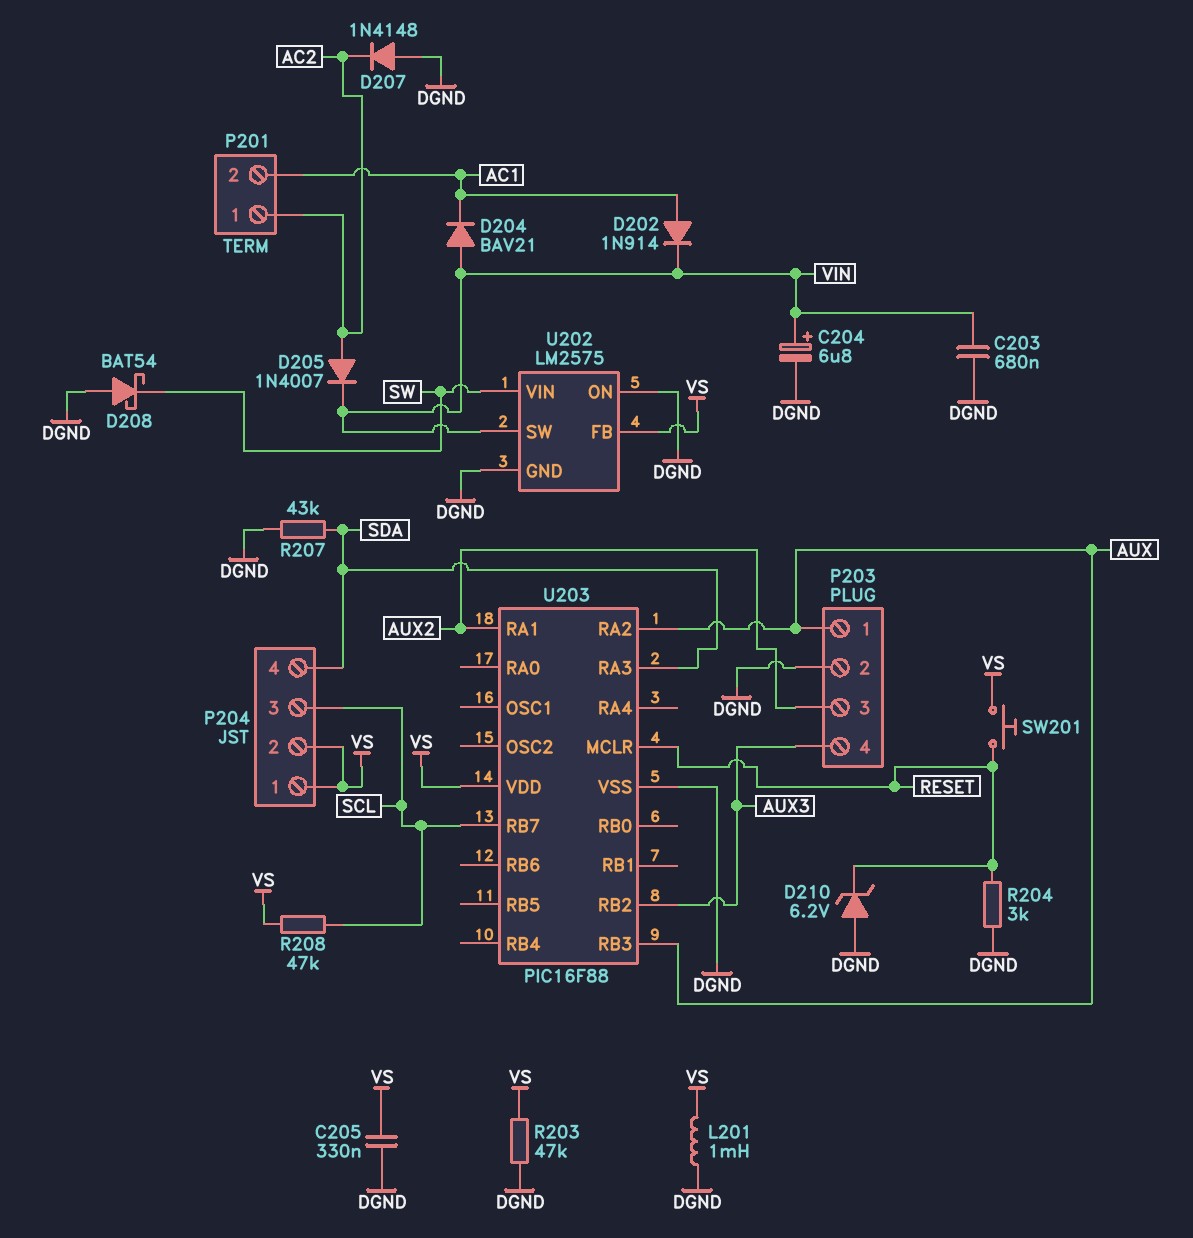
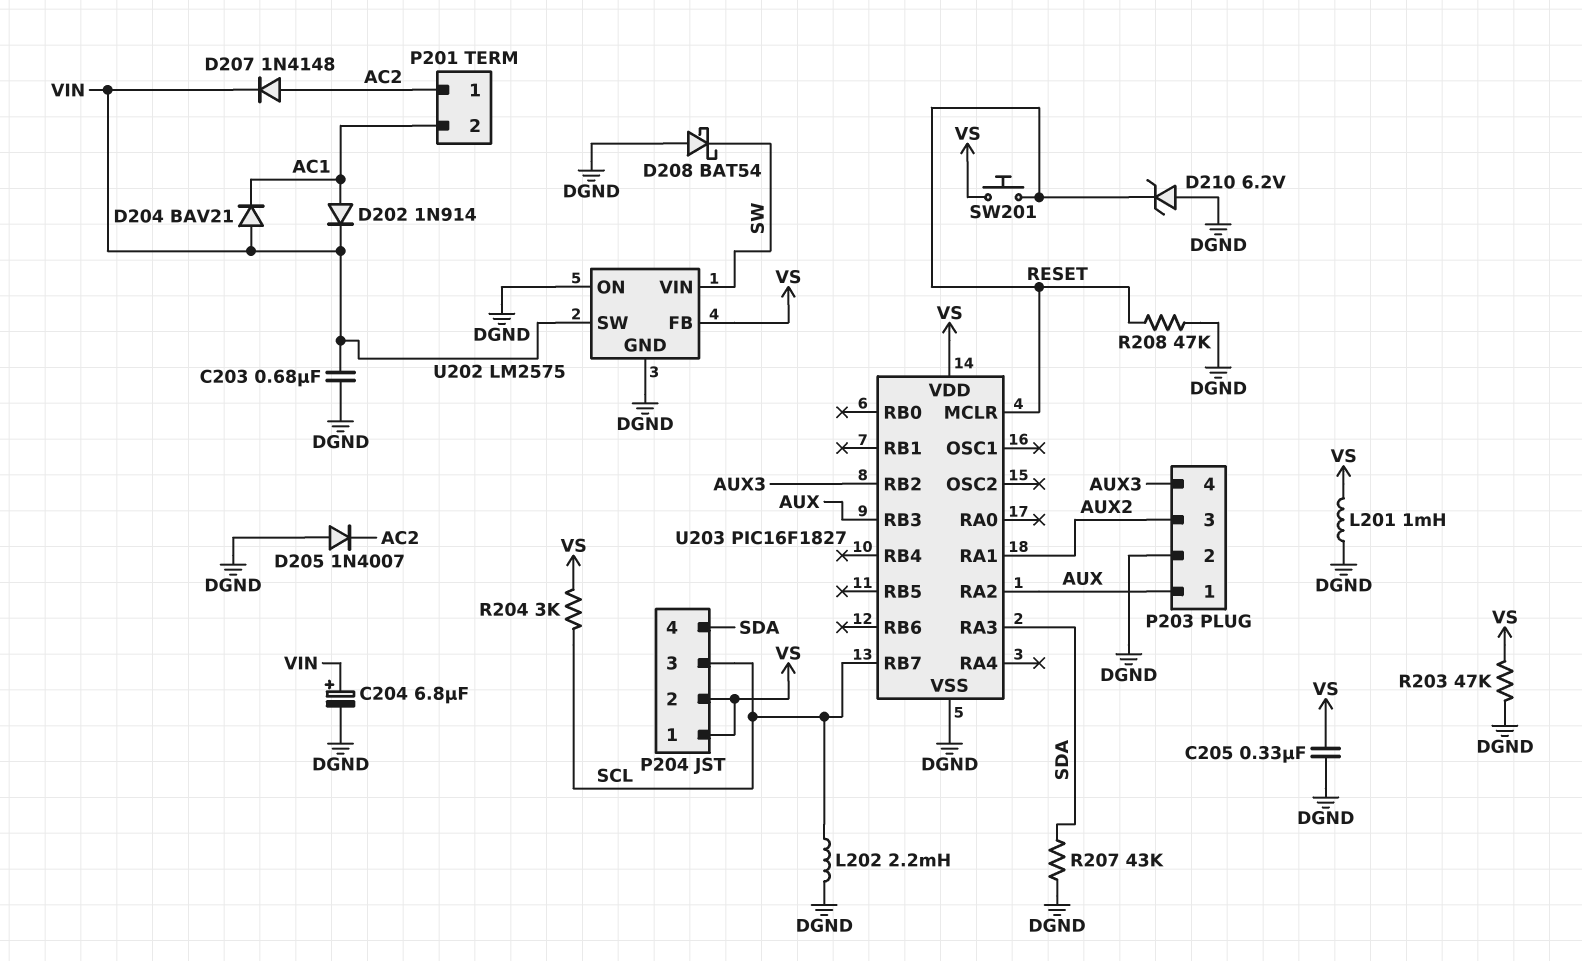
D205: diode 1N4007 (A AC2, K VIN) -> diode 1N4007 (A DGND, K AC2)
D207: diode 1N4148 (A DGND, K AC2) -> diode 1N4148 (A AC2, K VIN)
L202: none -> 2.2mH (DGND, SCL)
R204: 3k (DGND, RESET) -> 3k (SCL, VS)
R208: 47k (SCL, VS) -> 47k (DGND, RESET)
U203: PIC16F88 -> PIC16F1827

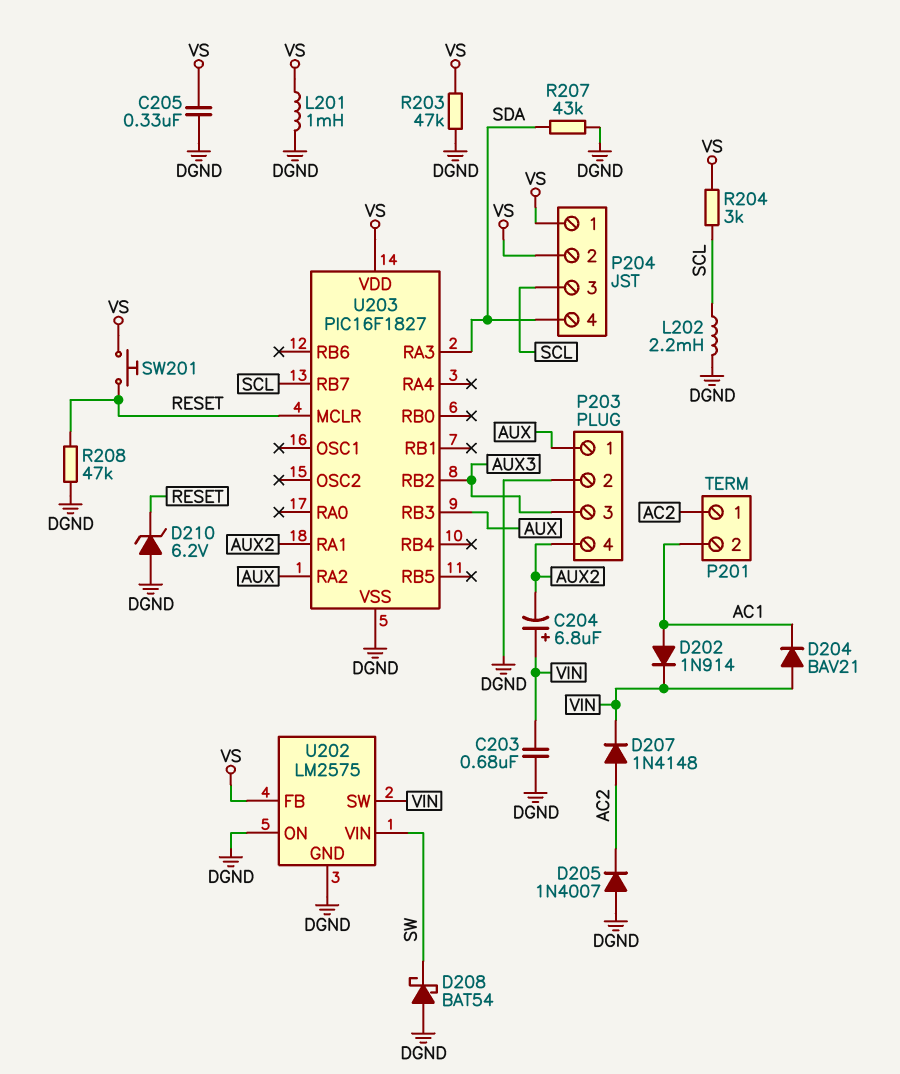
C204: 6.8uF (plus VIN, minus DGND) -> 6.8uF (plus VIN, minus AUX2)
P203 pin 3: AUX2 -> AUX3
P203 pin 4: AUX3 -> AUX2

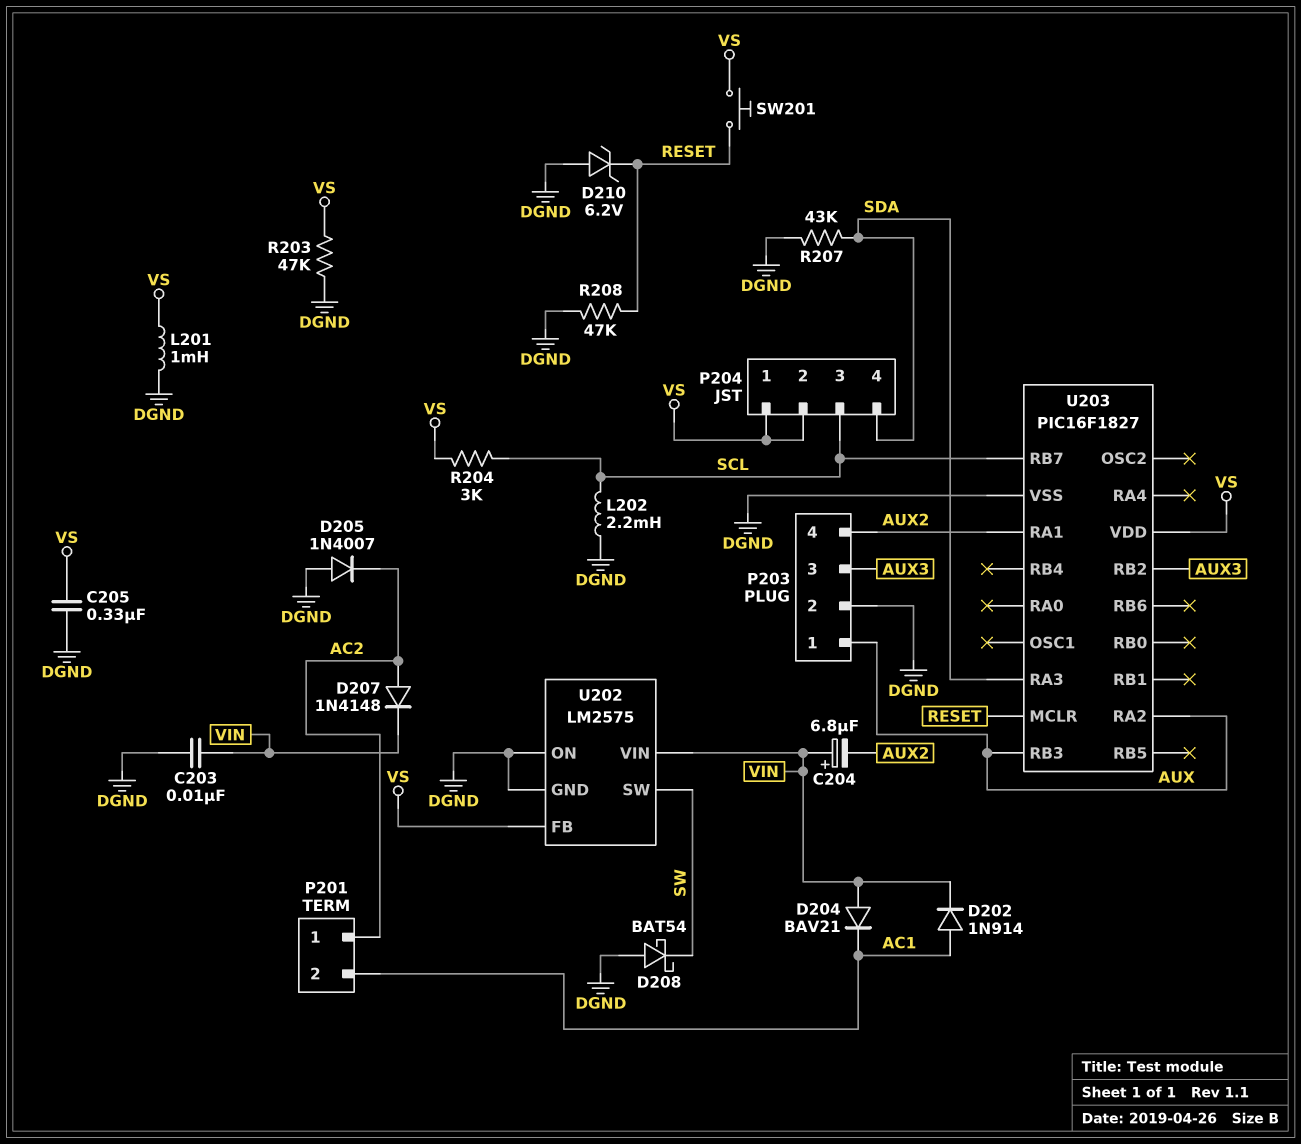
C203: 680nF (DGND, VIN) -> 10nF (DGND, VIN)
U202 pin SW: VIN -> SW
U202 pin VIN: SW -> VIN

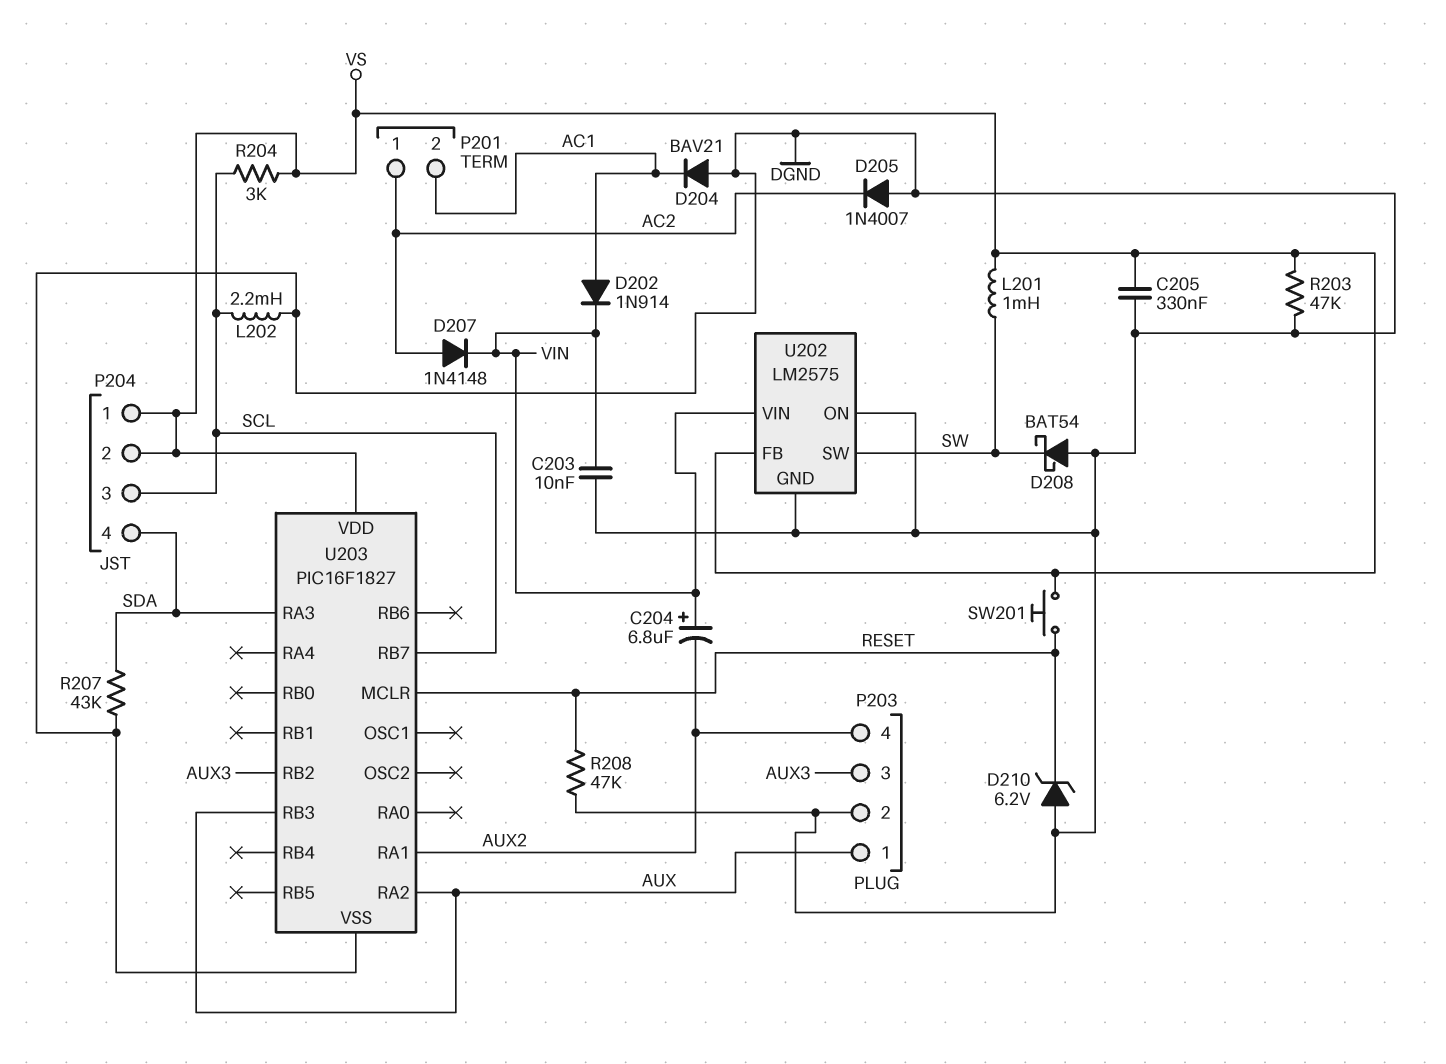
D204: diode BAV21 (A VIN, K AC1) -> diode BAV21 (A DGND, K AC1)
L201: 1mH (DGND, VS) -> 1mH (SW, VS)

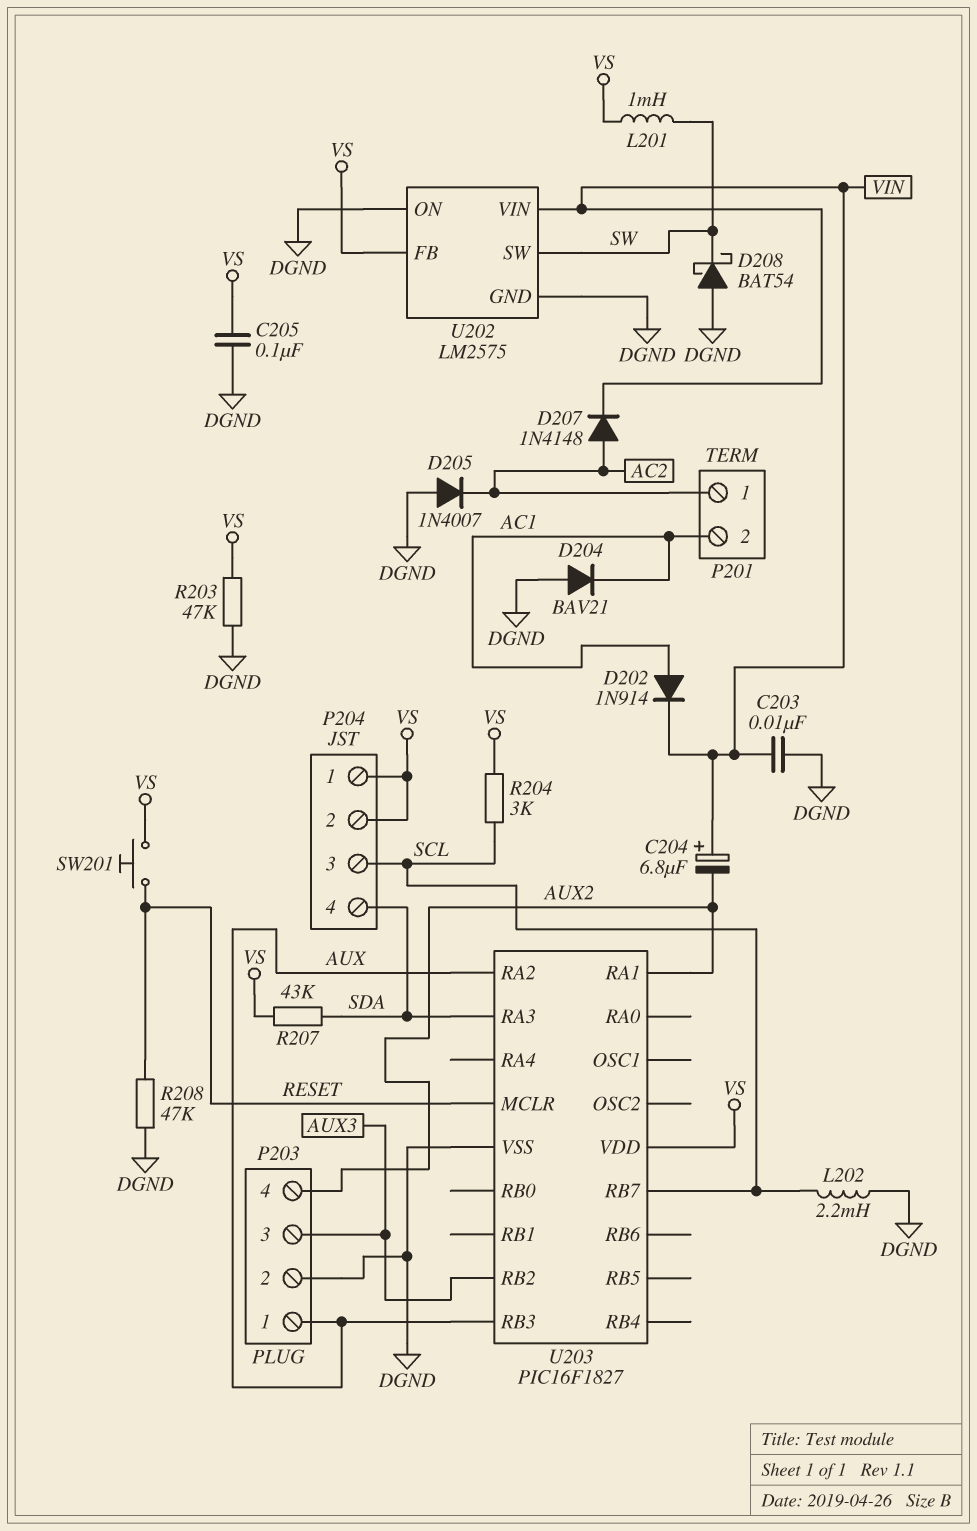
C205: 330nF (DGND, VS) -> 100nF (DGND, VS)
D210: zener 6.2V (A DGND, K RESET) -> none
R207: 43k (DGND, SDA) -> 43k (SDA, VS)

